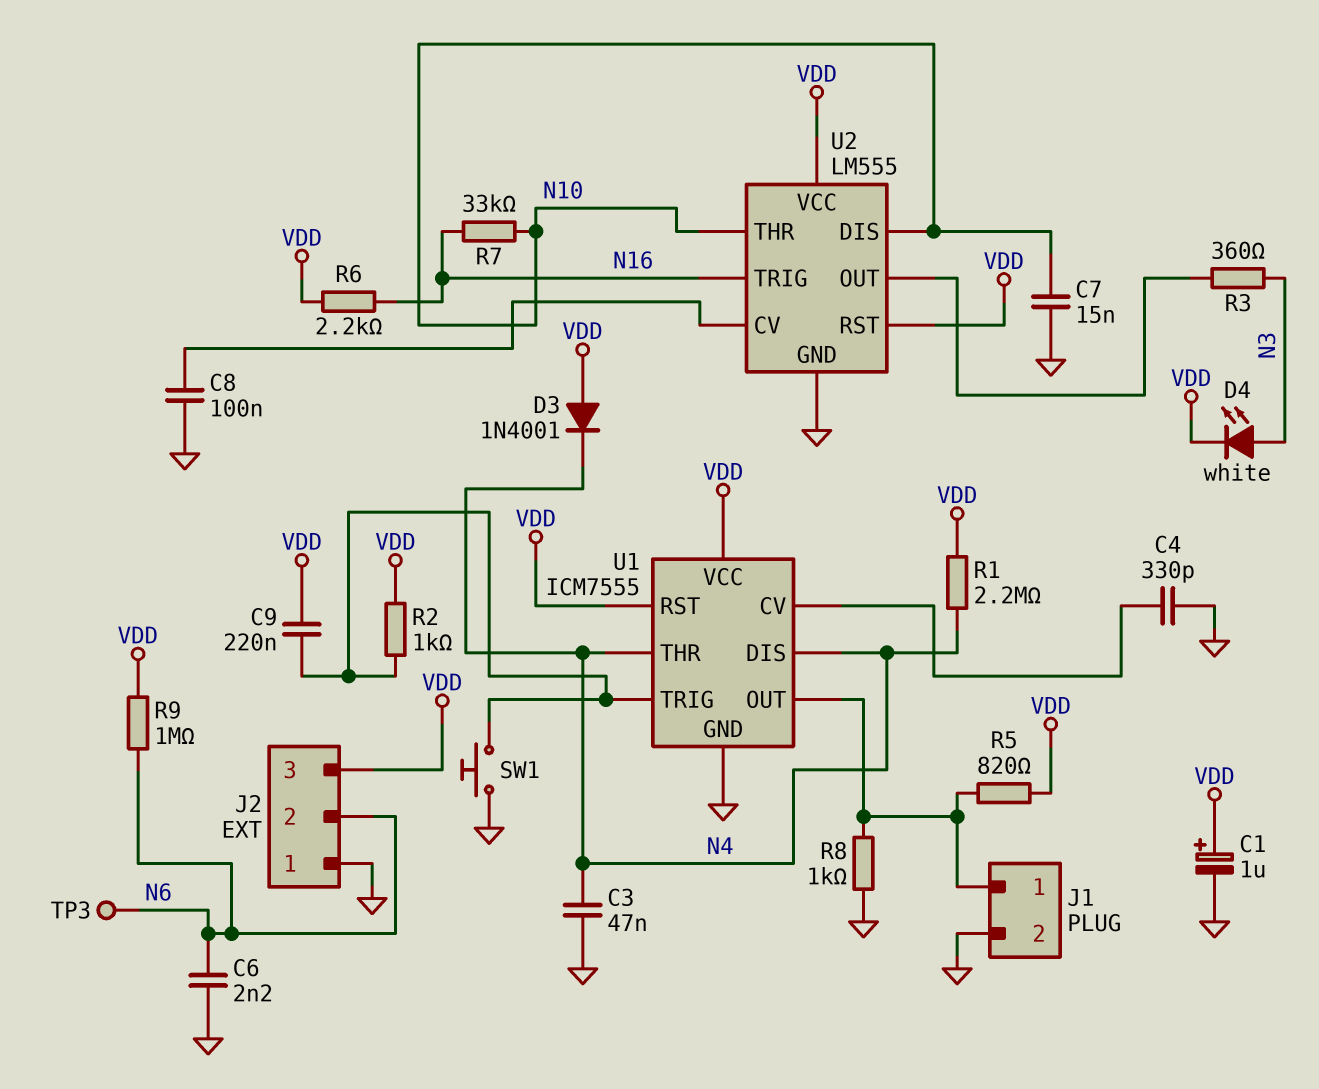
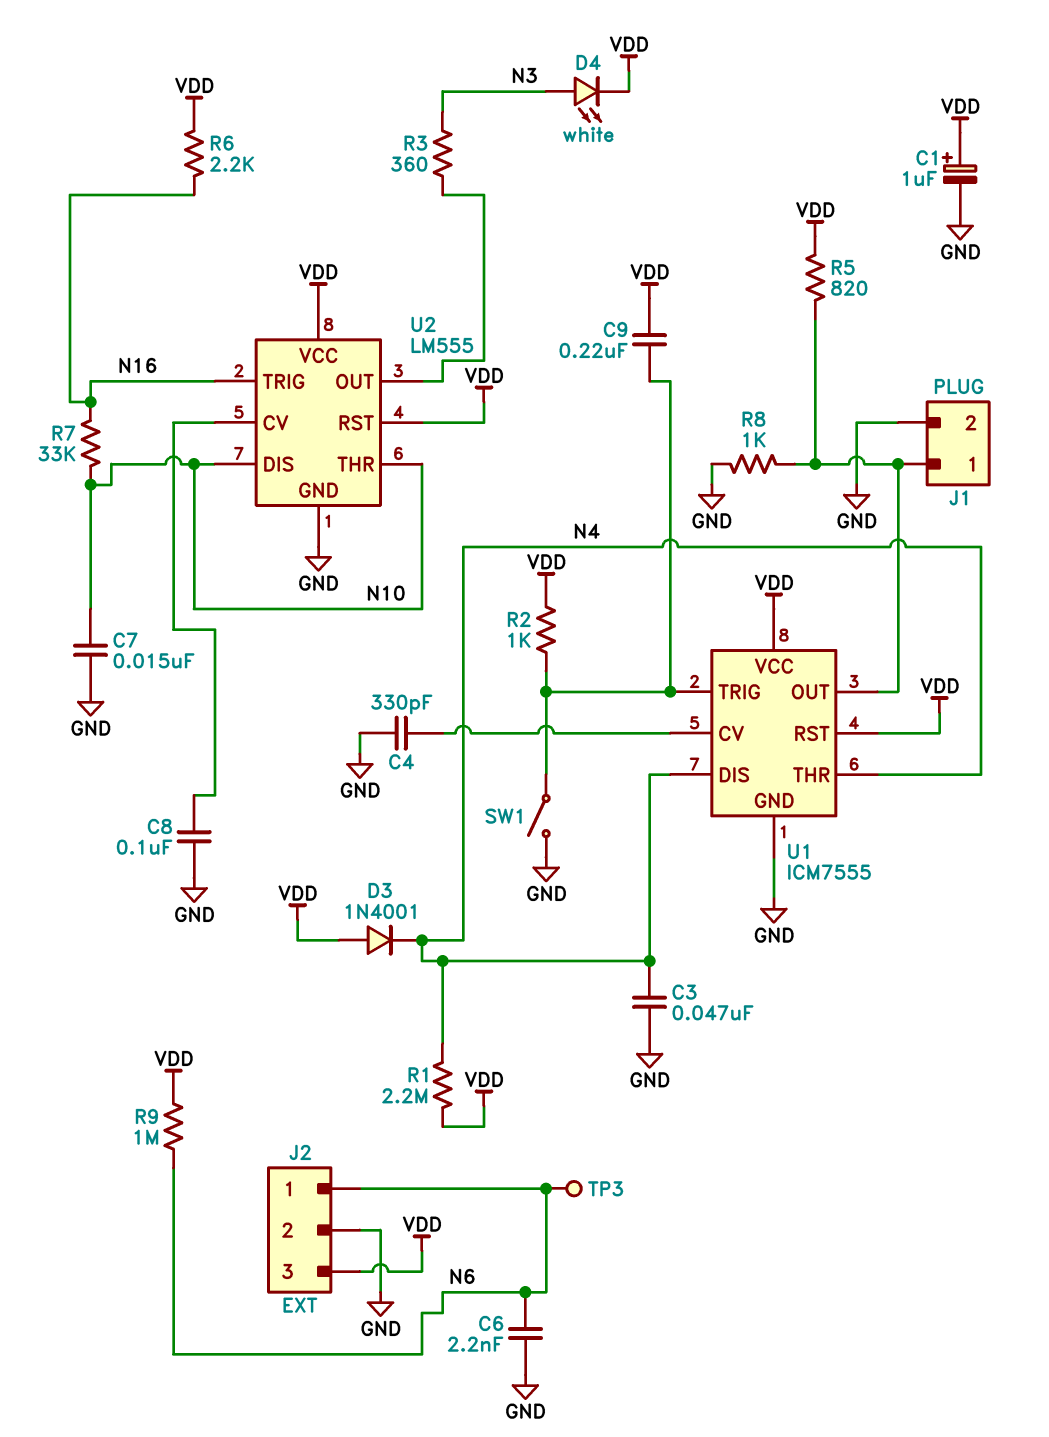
J2 pin 1: GND -> N6
J2 pin 2: N6 -> GND
SW1: button (GND, U1/TRIG) -> switch (GND, U1/TRIG)

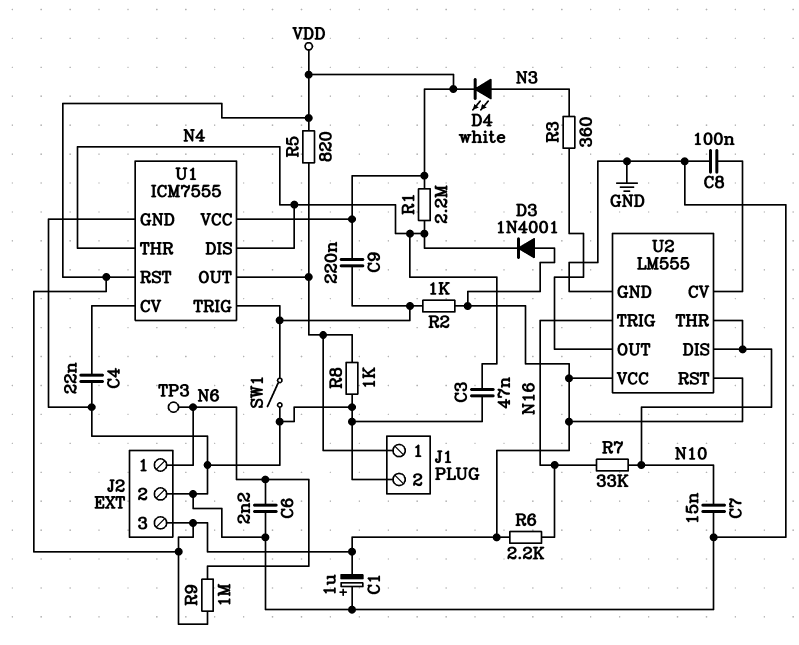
C1: 1uF (plus VDD, minus GND) -> 1uF (plus GND, minus VDD)
C4: 330pF (GND, U1/CV) -> 22nF (GND, U1/CV)

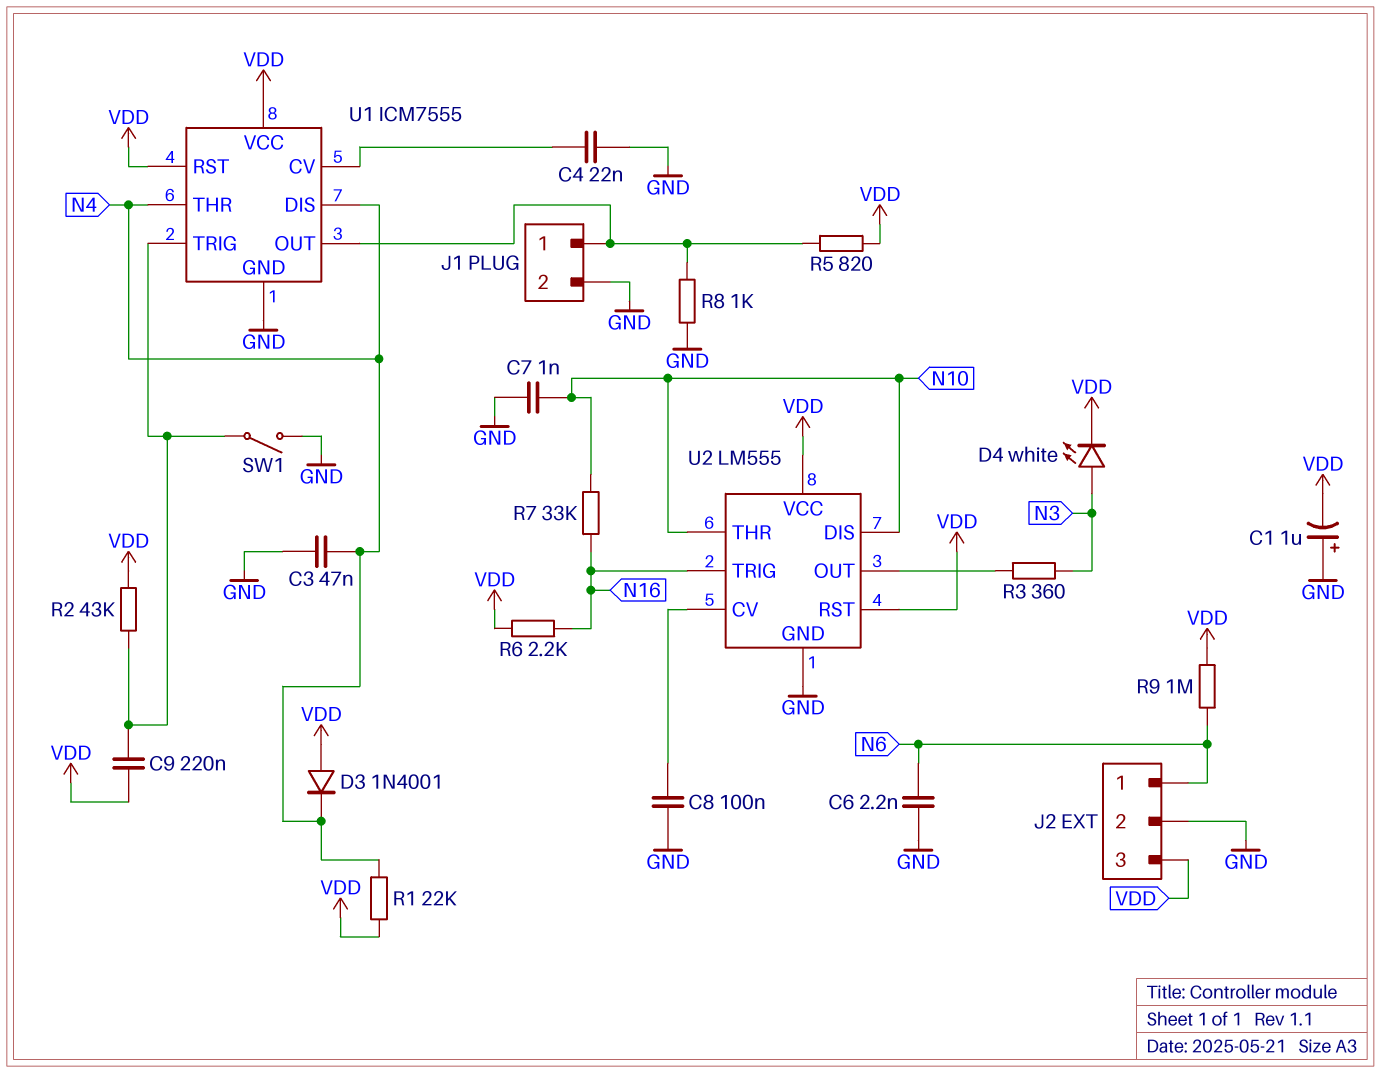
C7: 15nF (GND, N10) -> 1nF (GND, N10)
R1: 2.2M (N4, VDD) -> 22k (N4, VDD)
R2: 1k (U1/TRIG, VDD) -> 43k (U1/TRIG, VDD)
TP3: test point (N6) -> none

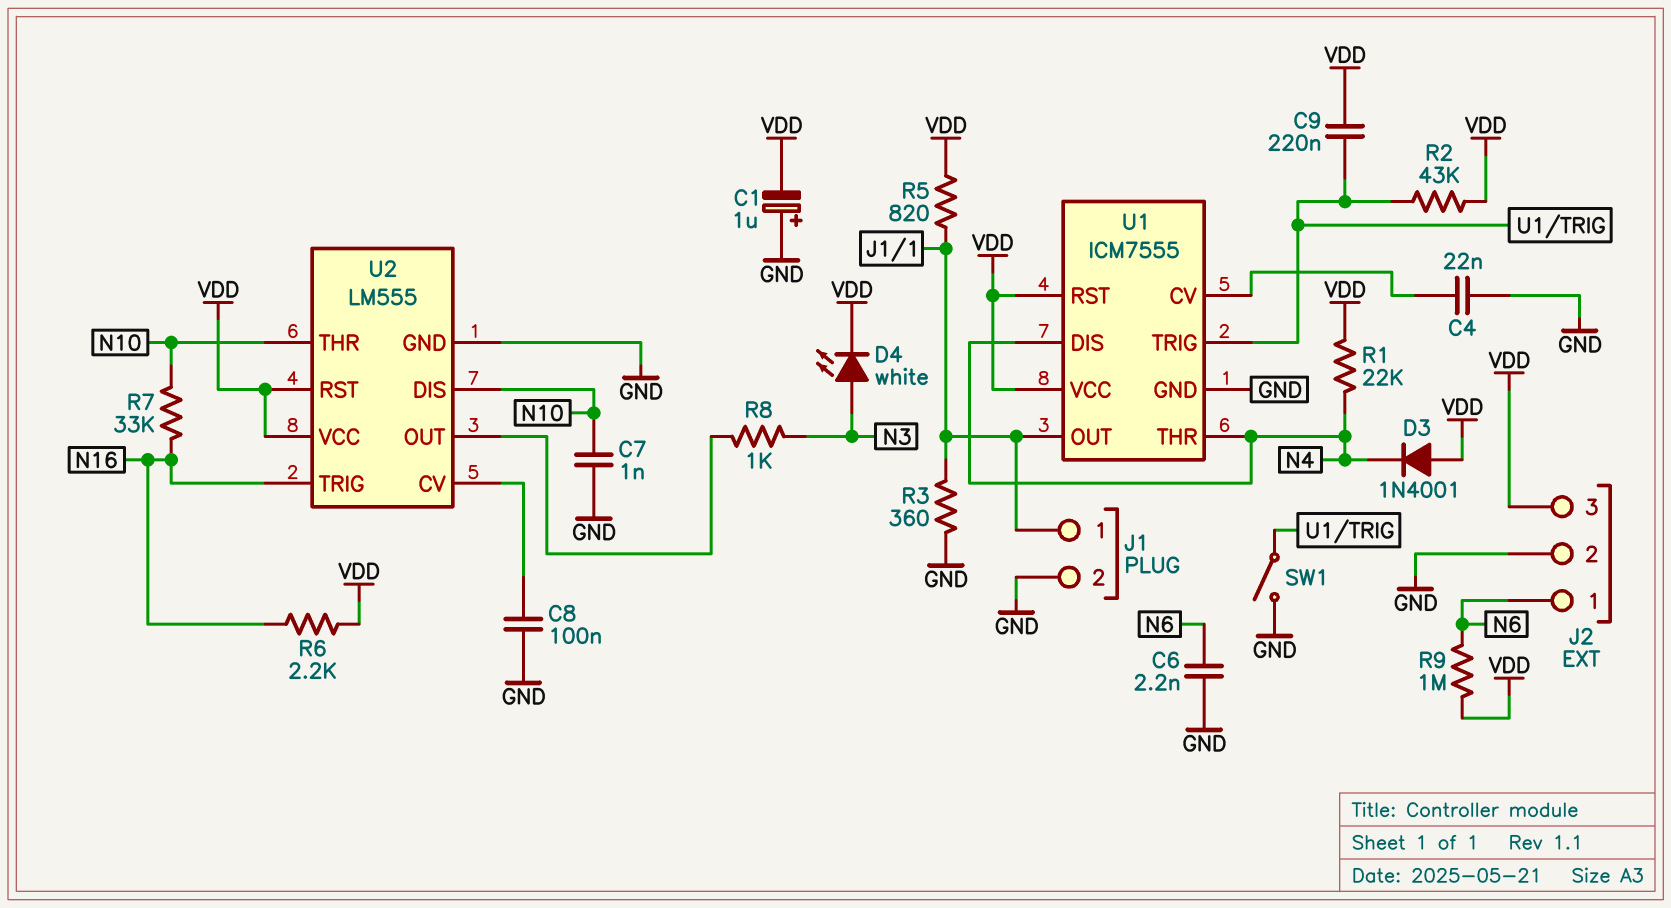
C3: 47nF (GND, N4) -> none
R3: 360 (N3, U2/OUT) -> 360 (GND, J1/1)
R8: 1k (GND, J1/1) -> 1k (N3, U2/OUT)

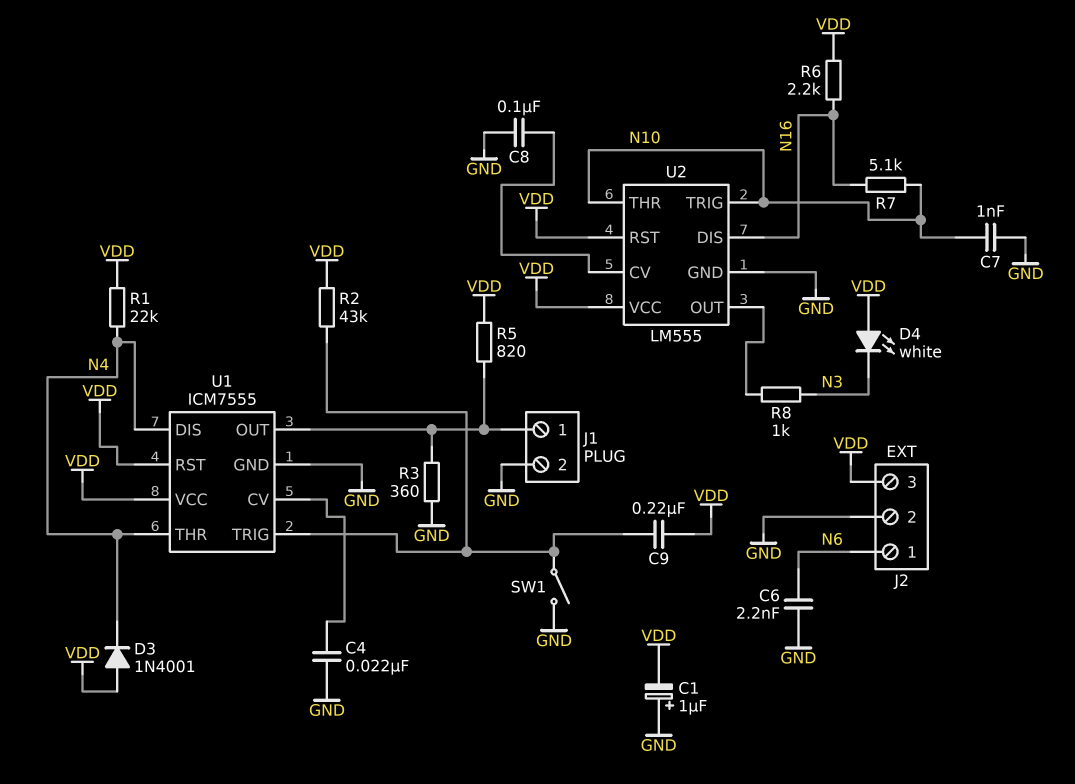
D4: LED white (A N3, K VDD) -> LED white (A VDD, K N3)
R7: 33k (N10, N16) -> 5.1k (N10, N16)
R9: 1M (N6, VDD) -> none
U2 pin DIS: N10 -> N16
U2 pin TRIG: N16 -> N10

